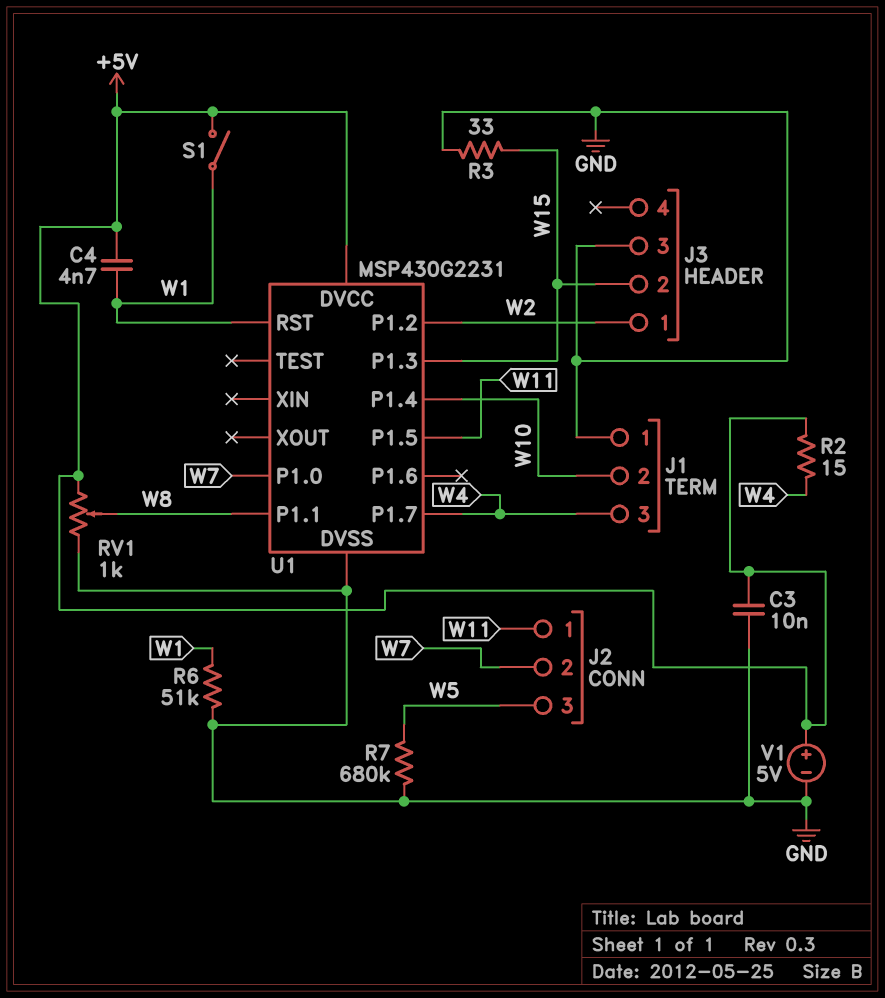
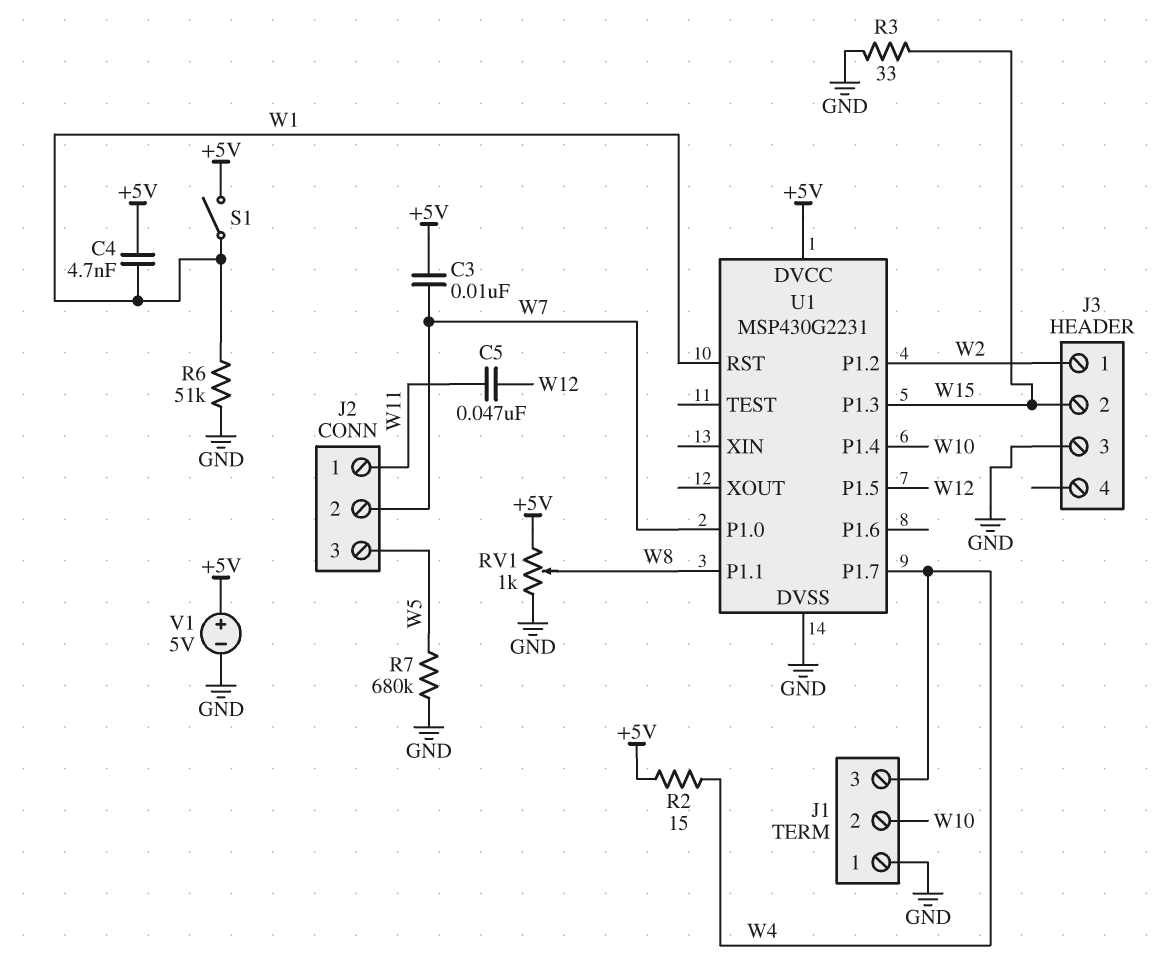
C3: 10nF (+5V, GND) -> 10nF (+5V, W7)
C5: none -> 47nF (W11, W12)
U1 pin P1.5: W11 -> W12

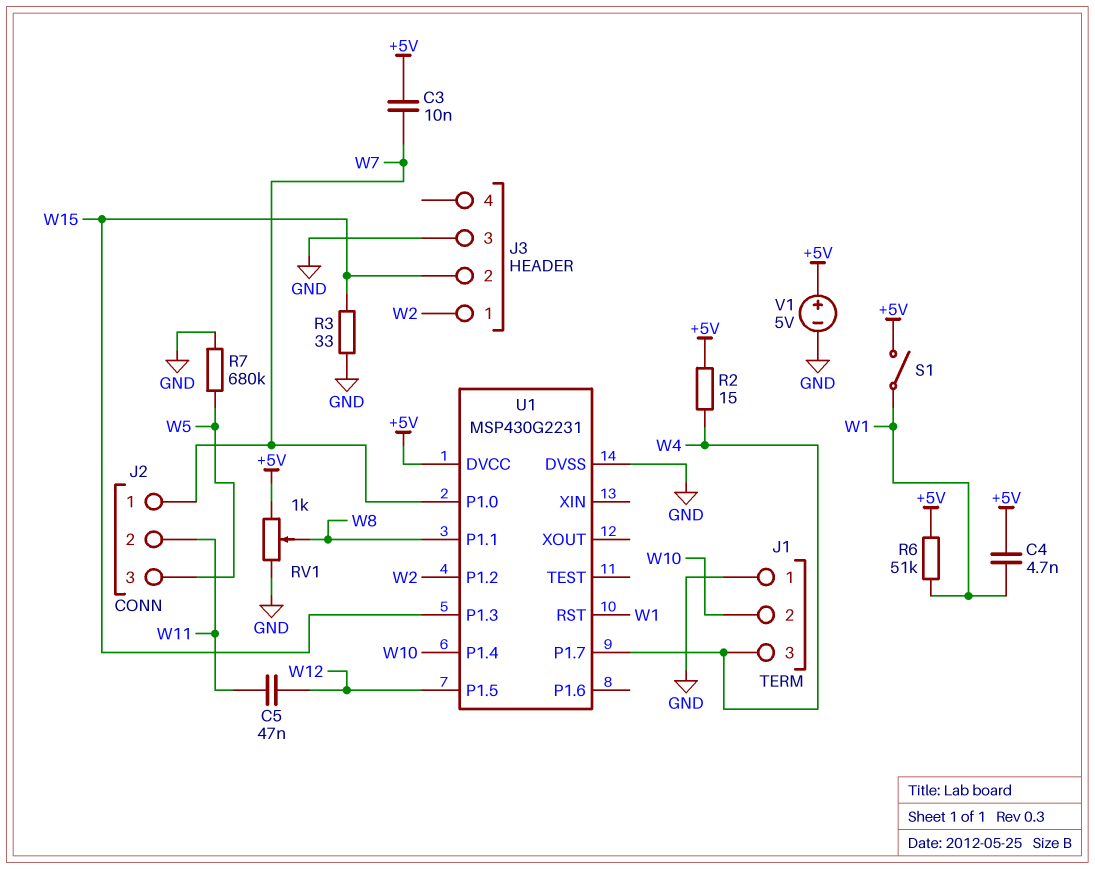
J2 pin 1: W11 -> W7
J2 pin 2: W7 -> W11
R6: 51k (GND, W1) -> 51k (+5V, W1)

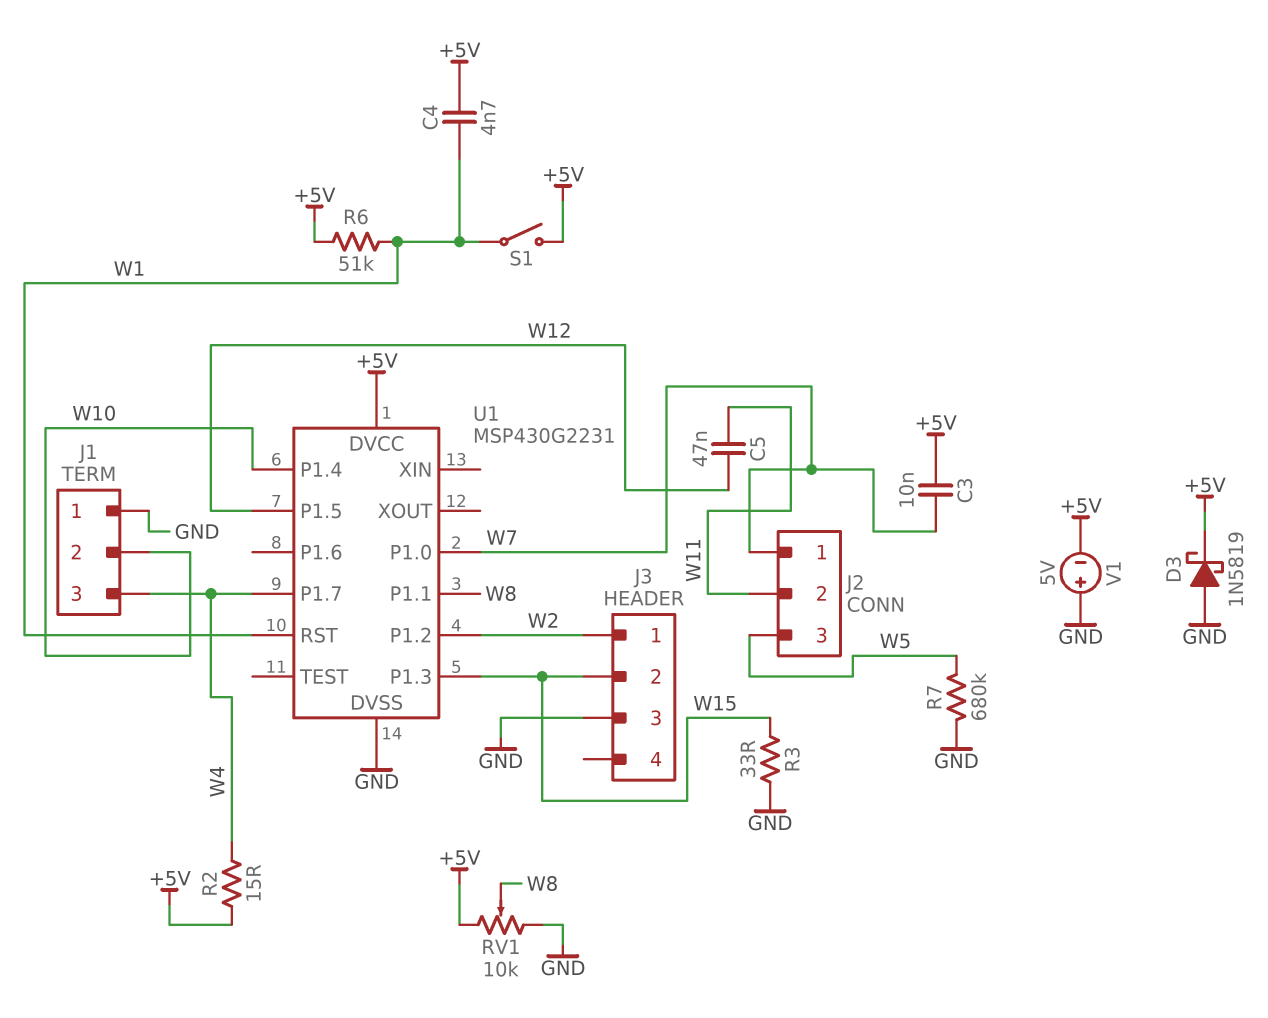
D3: none -> schottky 1N5819 (A GND, K +5V)
RV1: 1k (+5V, GND, wiper W8) -> 10k (+5V, GND, wiper W8)
V1: 5V (plus +5V, minus GND) -> 5V (plus GND, minus +5V)

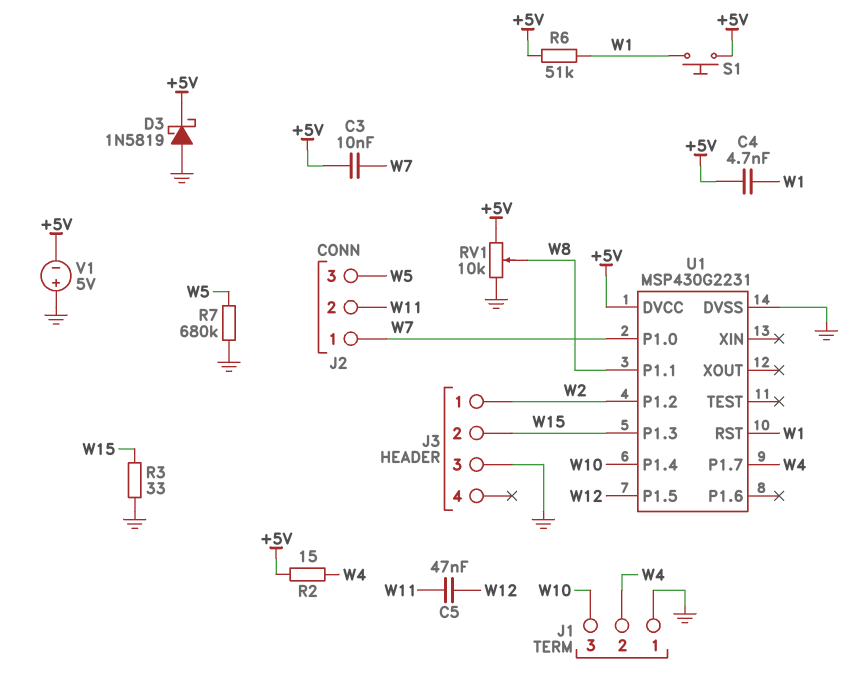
J1 pin 2: W10 -> W4
J1 pin 3: W4 -> W10
S1: switch (+5V, W1) -> button (+5V, W1)

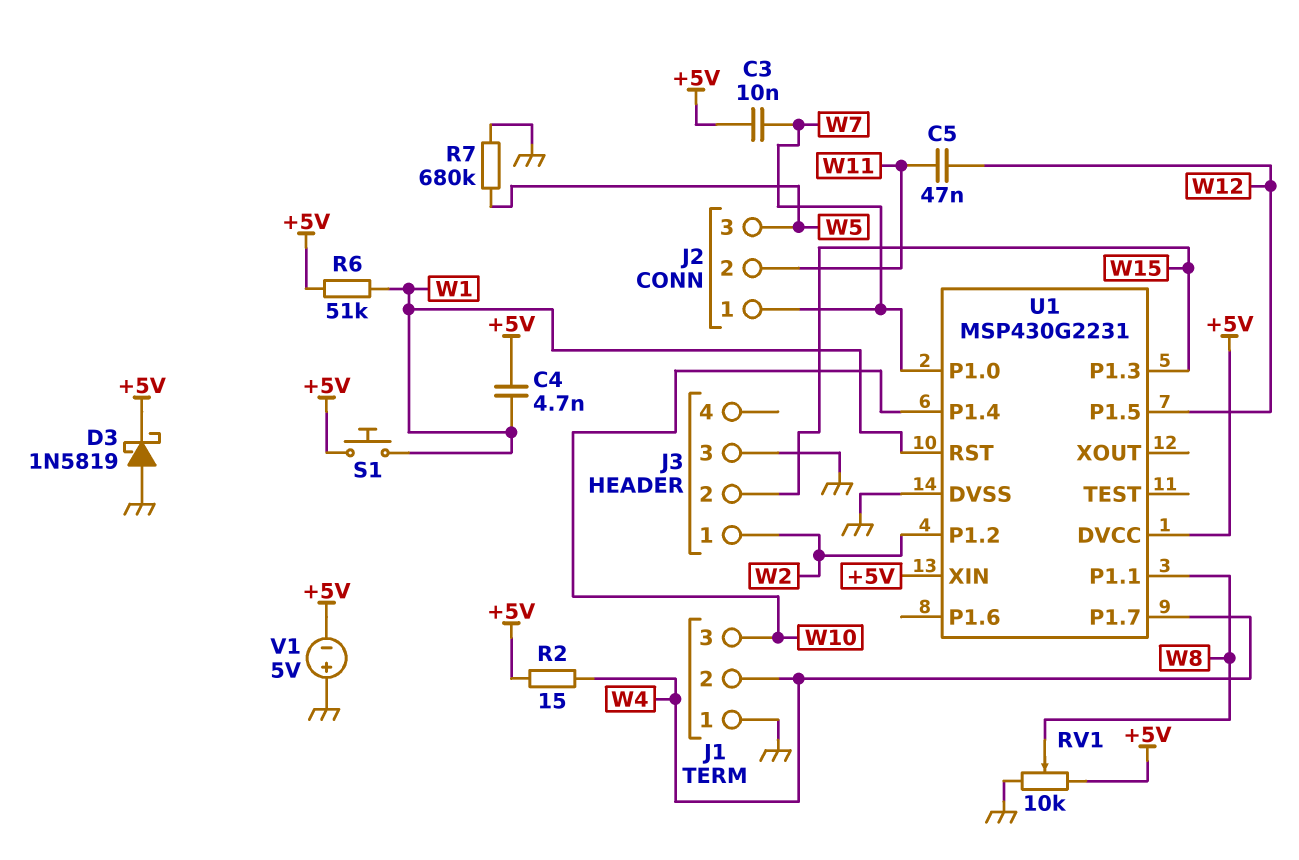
R3: 33 (GND, W15) -> none
U1 pin XIN: none -> +5V

